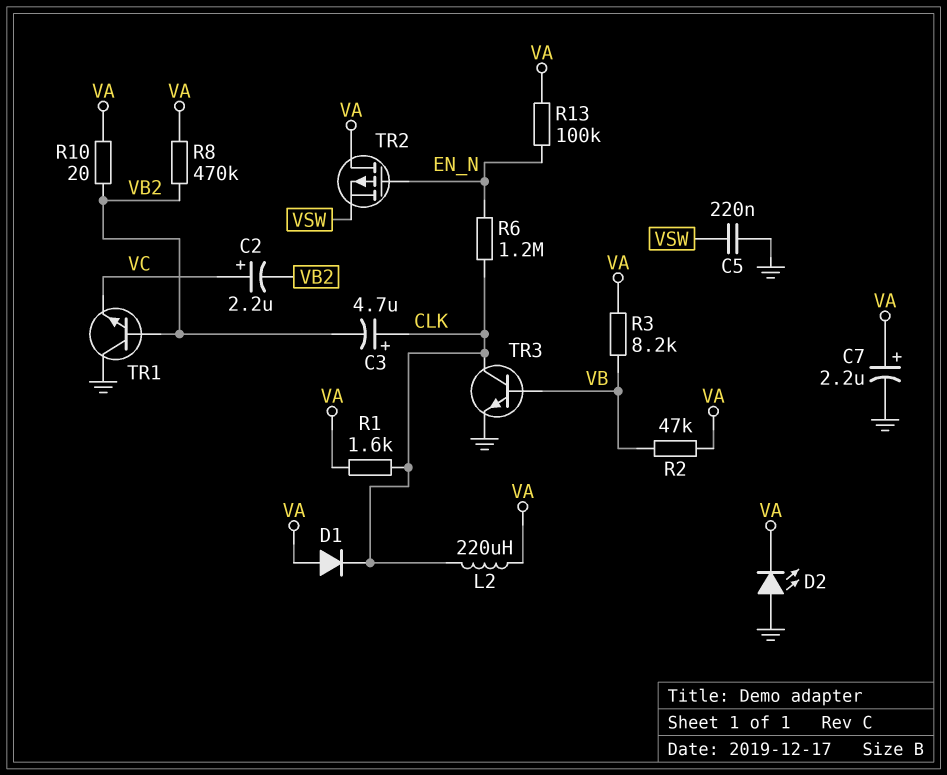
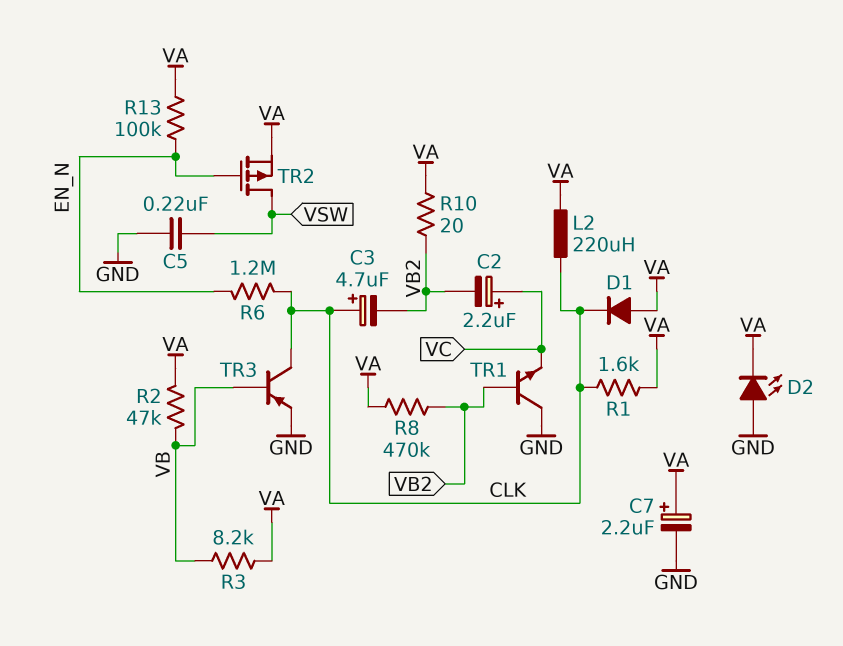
TR2: PMOS (G EN_N, D VA, S VSW) -> PMOS (G EN_N, D VSW, S VA)
TR3: NPN (B VB, C CLK, E GND) -> PNP (B VB, C CLK, E GND)

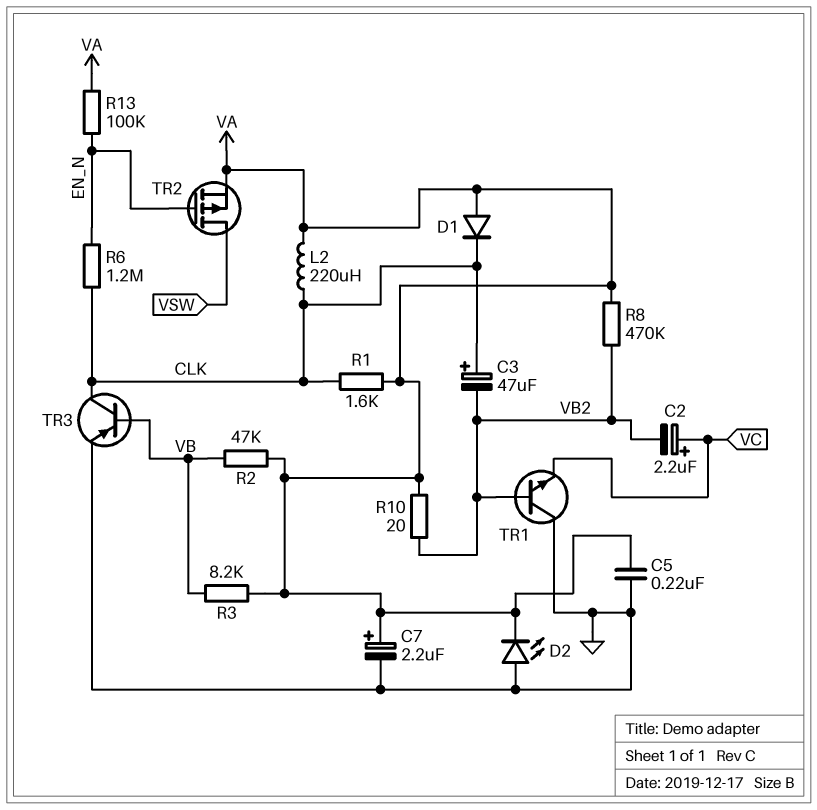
C3: 4.7uF (plus CLK, minus VB2) -> 47uF (plus CLK, minus VB2)
C5: 220nF (GND, VSW) -> 220nF (GND, VA)

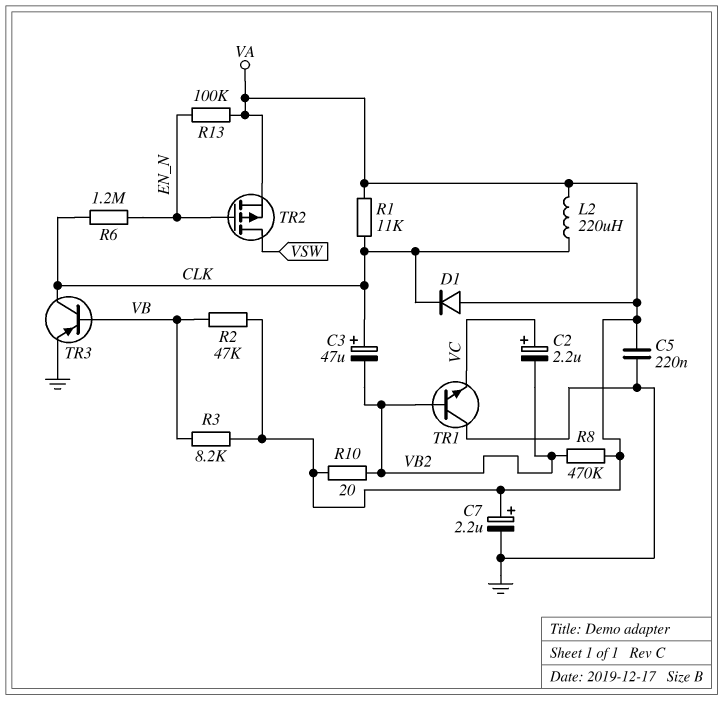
D2: LED (A GND, K VA) -> none
R1: 1.6k (CLK, VA) -> 11k (CLK, VA)

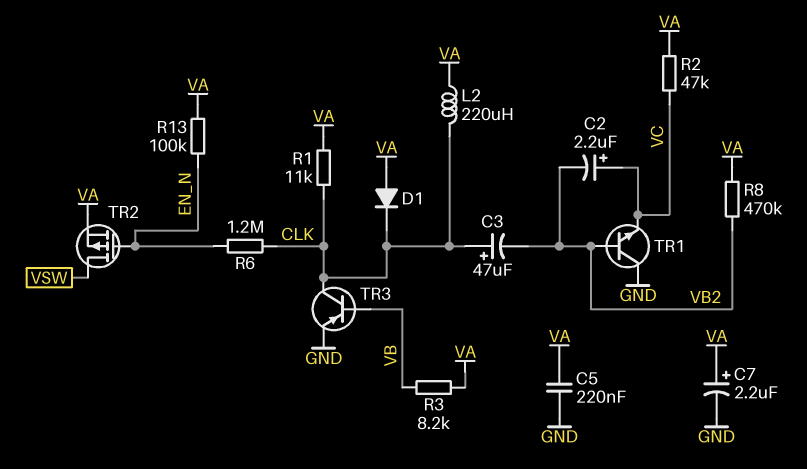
R2: 47k (VA, VB) -> 47k (VA, VC)
R10: 20 (VA, VB2) -> none

